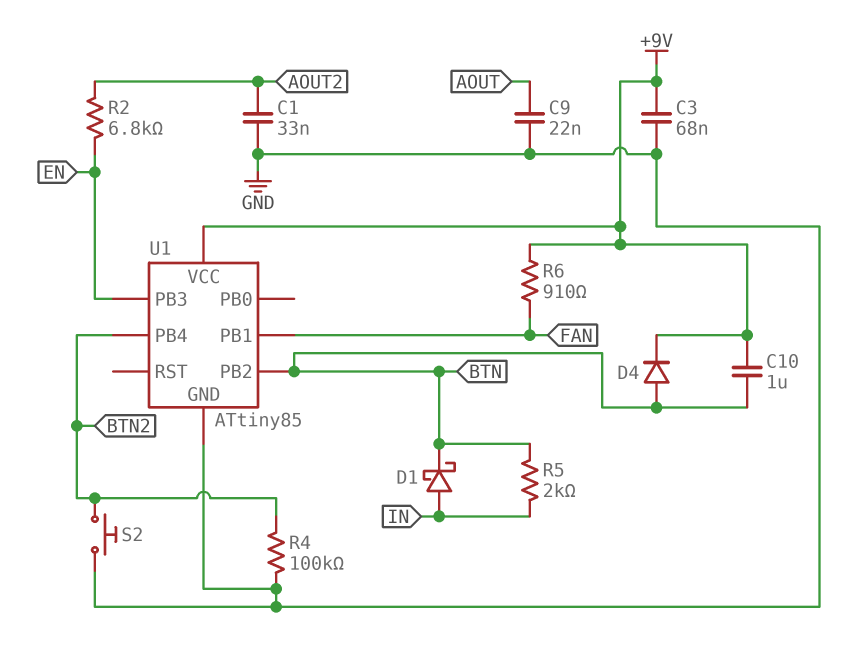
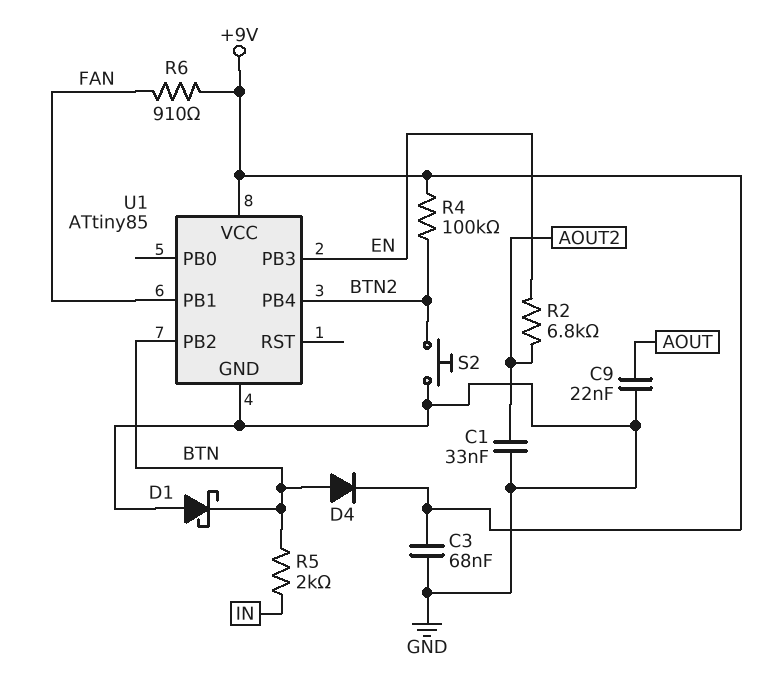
C10: 1uF (+9V, BTN) -> none
D1: schottky (A IN, K BTN) -> schottky (A GND, K BTN)
R4: 100k (BTN2, GND) -> 100k (+9V, BTN2)

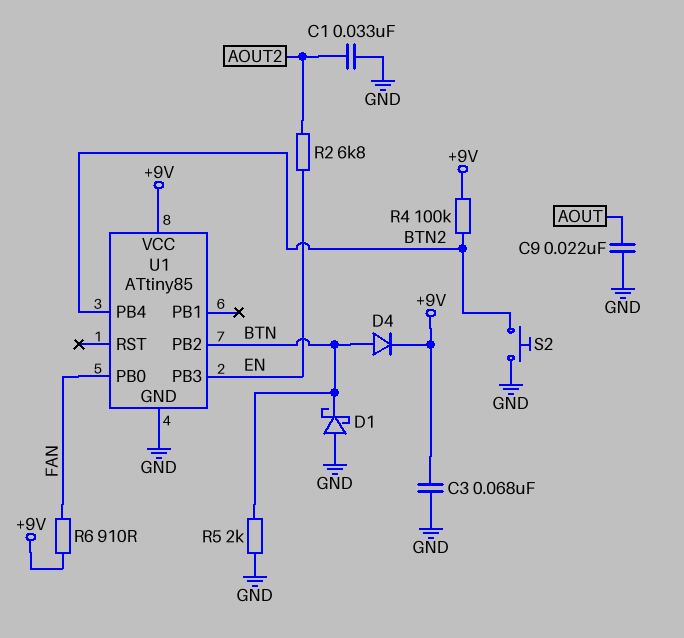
R5: 2k (BTN, IN) -> 2k (BTN, GND)
U1 pin PB0: none -> FAN
U1 pin PB1: FAN -> none

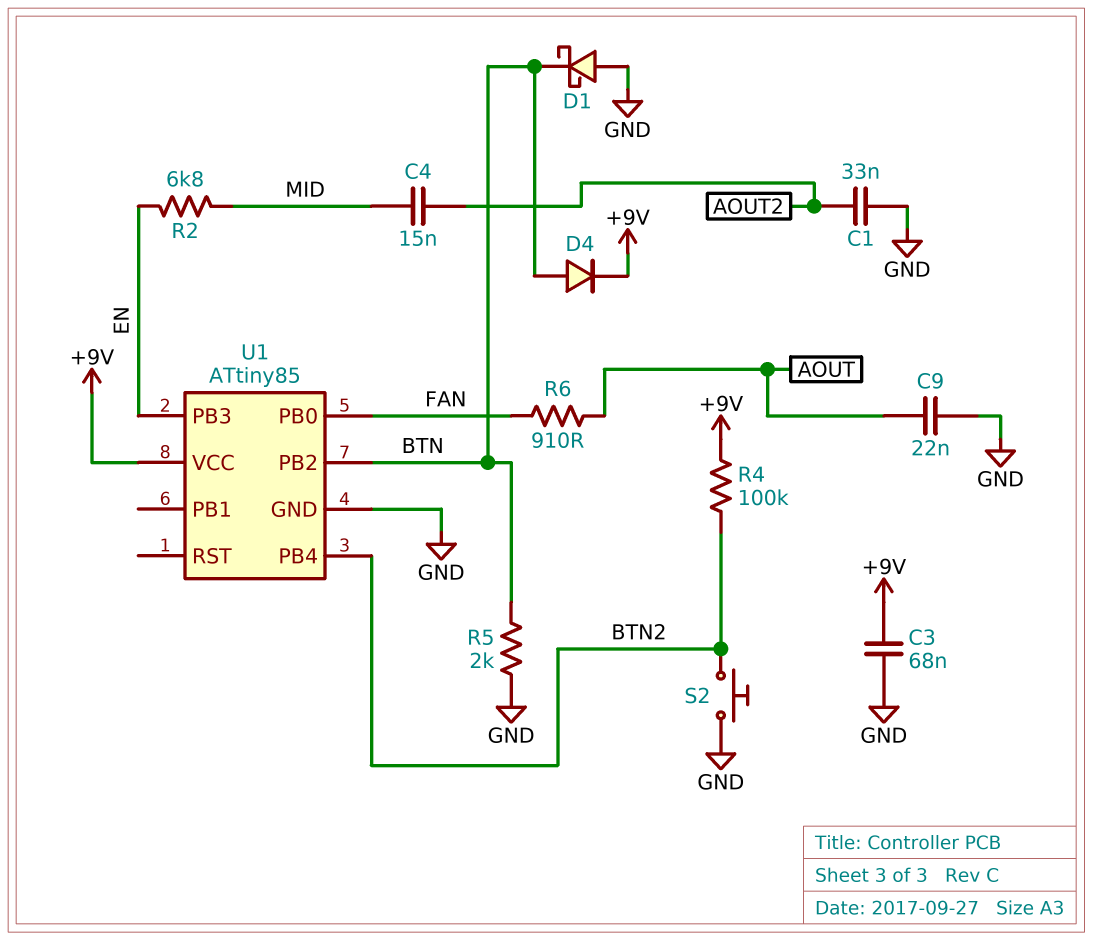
C4: none -> 15nF (AOUT2, MID)
R2: 6.8k (AOUT2, EN) -> 6.8k (EN, MID)
R6: 910 (+9V, FAN) -> 910 (AOUT, FAN)

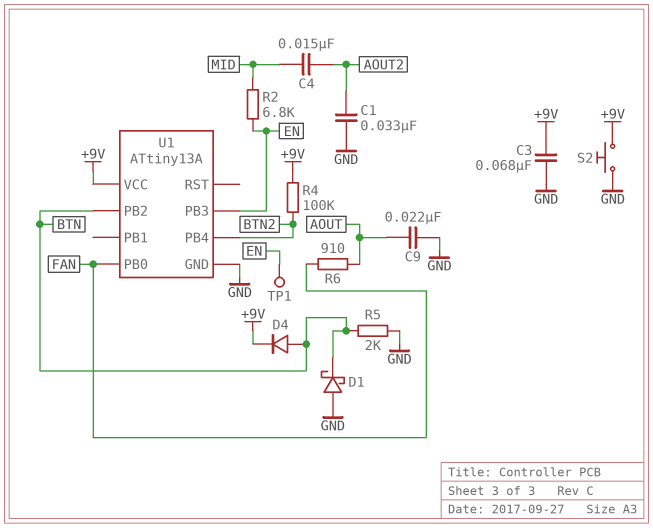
S2: button (BTN2, GND) -> button (+9V, GND)
TP1: none -> test point (EN)
U1: ATtiny85 -> ATtiny13A

